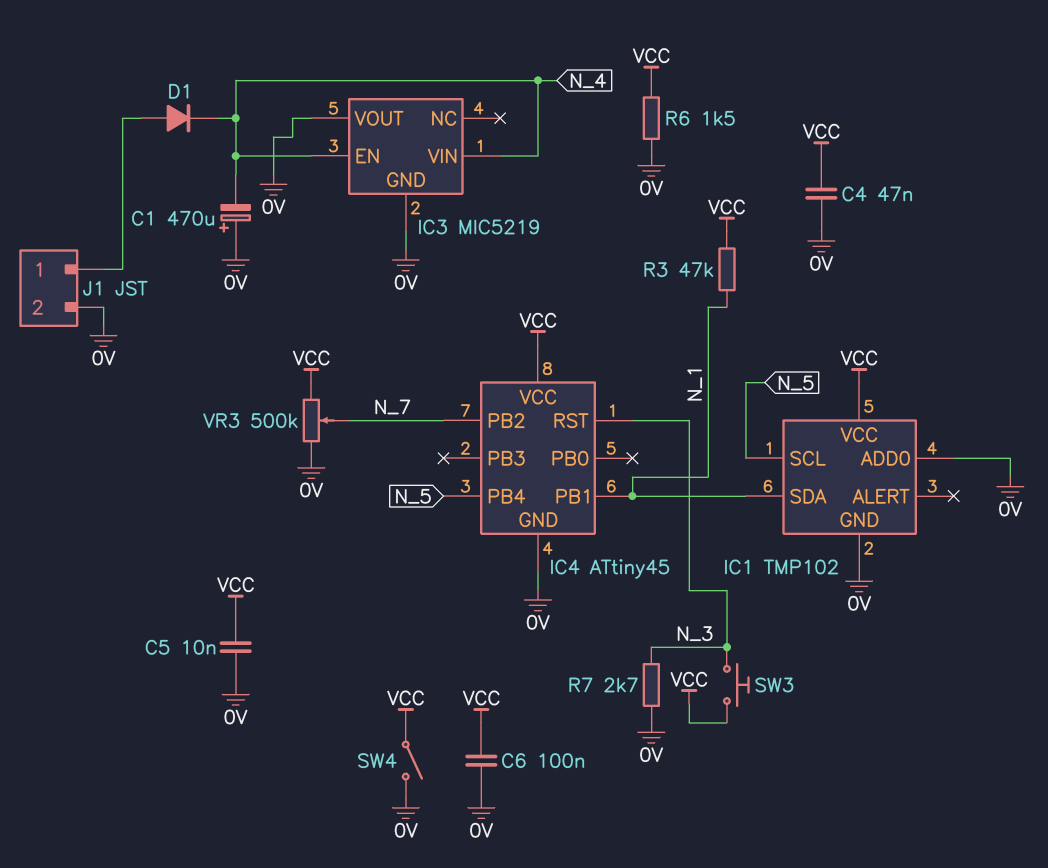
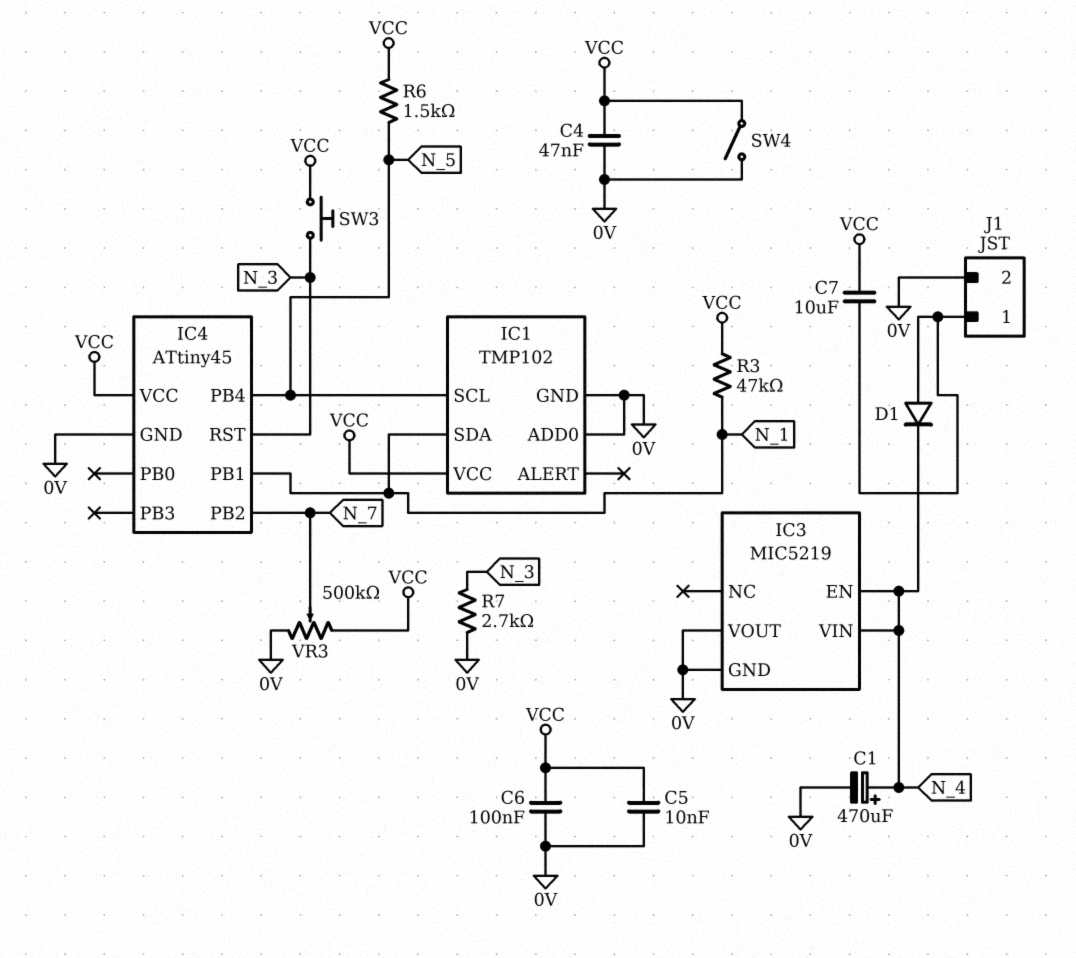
C1: 470uF (plus 0V, minus N_4) -> 470uF (plus N_4, minus 0V)
C7: none -> 10uF (J1/1, VCC)
R6: 1.5k (0V, VCC) -> 1.5k (N_5, VCC)

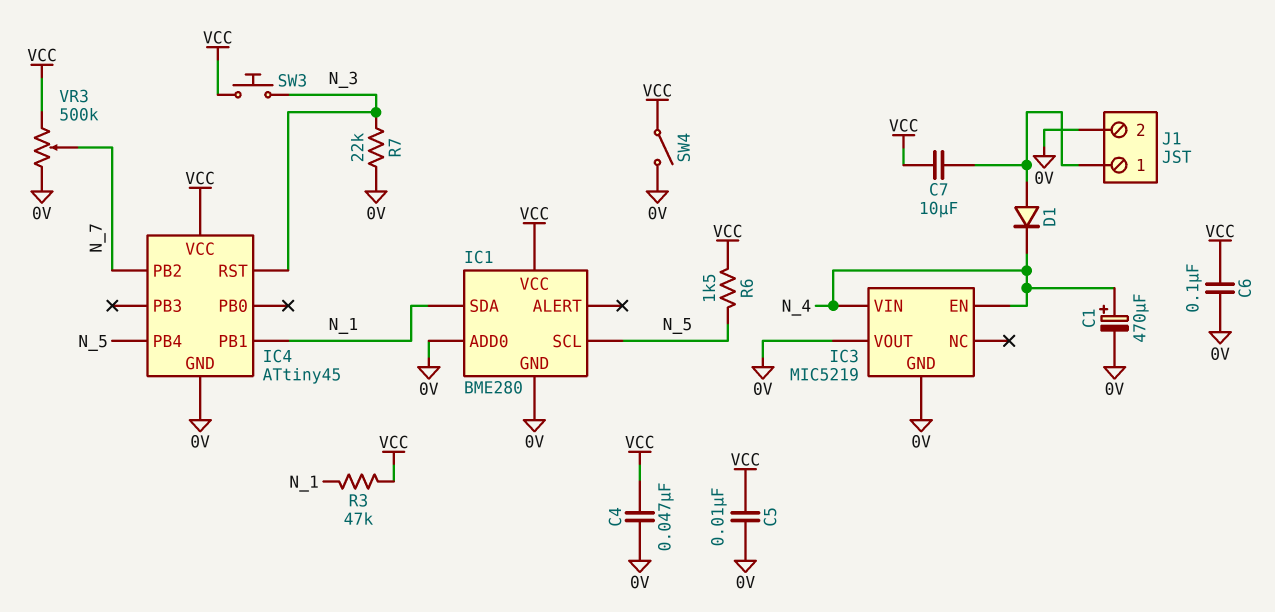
IC1: TMP102 -> BME280
R7: 2.7k (0V, N_3) -> 22k (0V, N_3)

